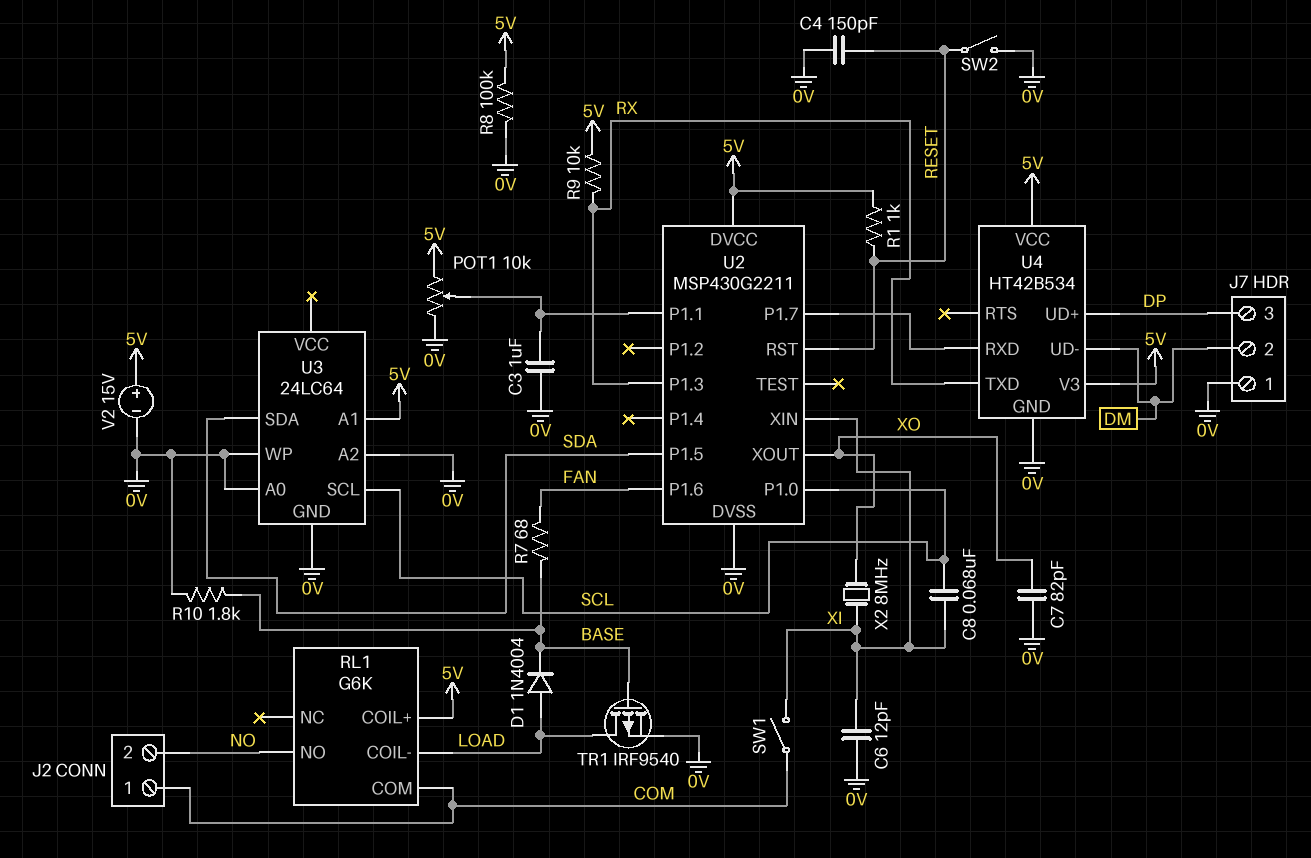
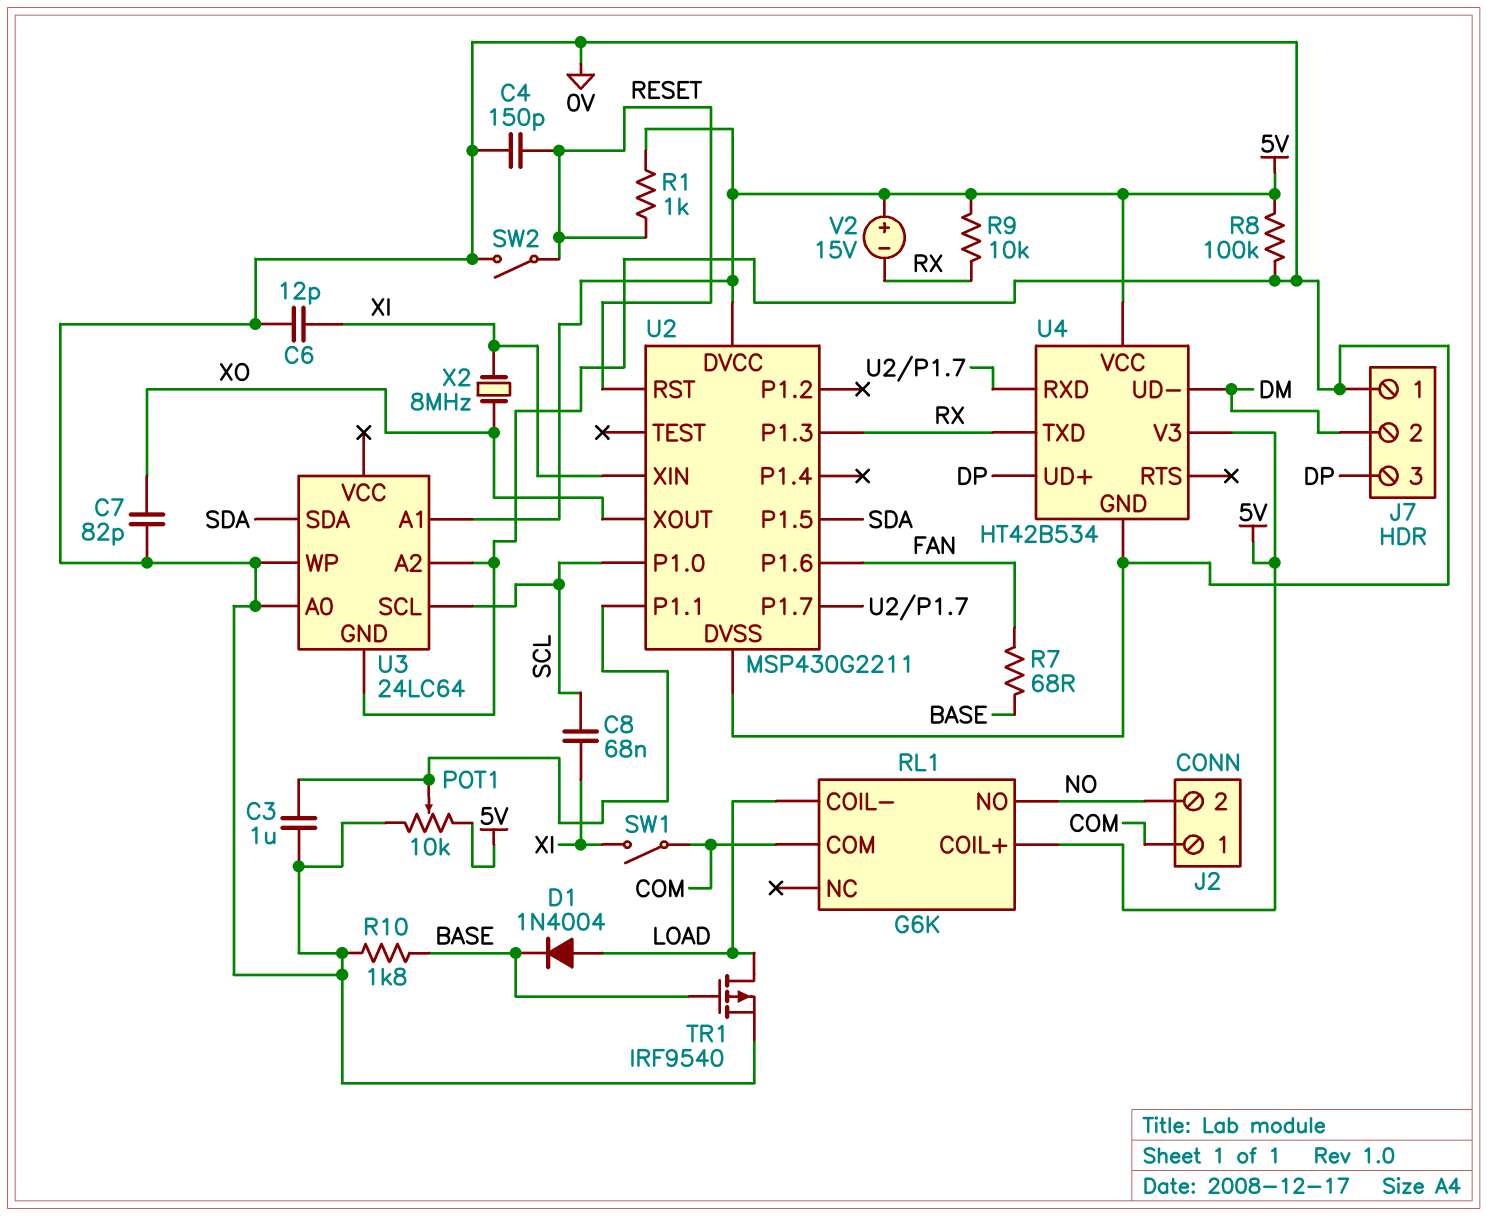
V2: 15V (plus 5V, minus 0V) -> 15V (plus 5V, minus RX)

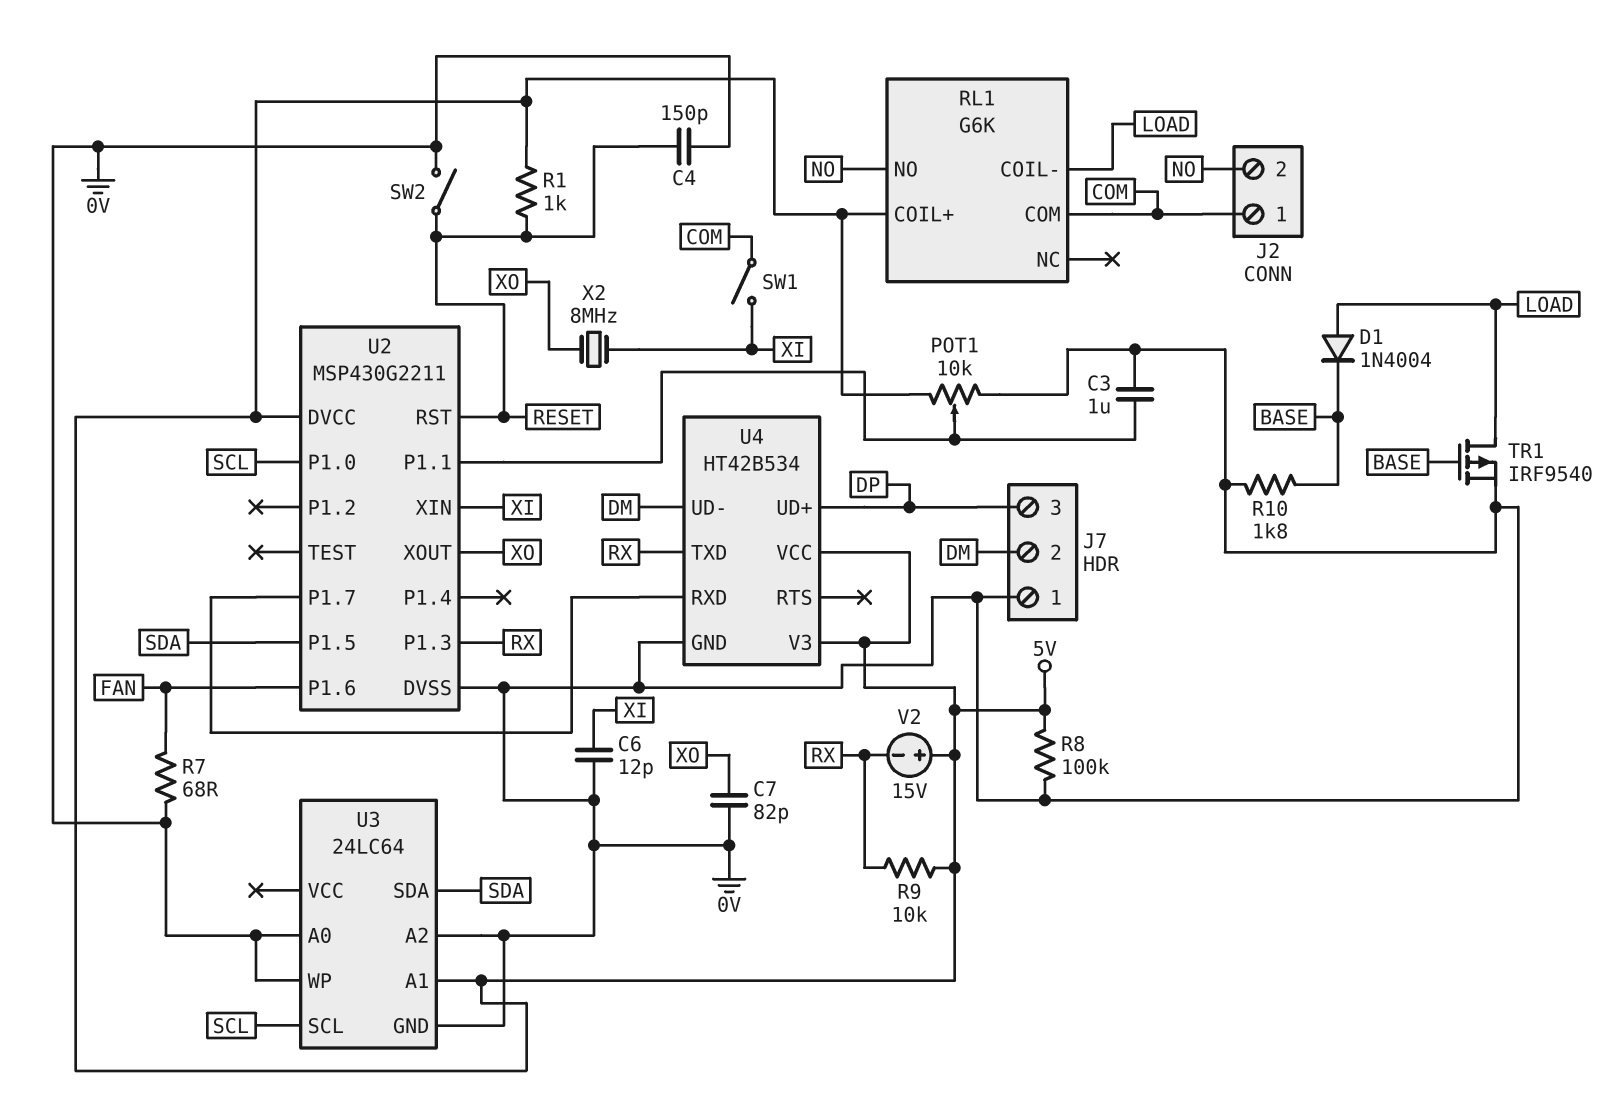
C8: 68nF (SCL, XI) -> none
R7: 68 (BASE, FAN) -> 68 (0V, FAN)

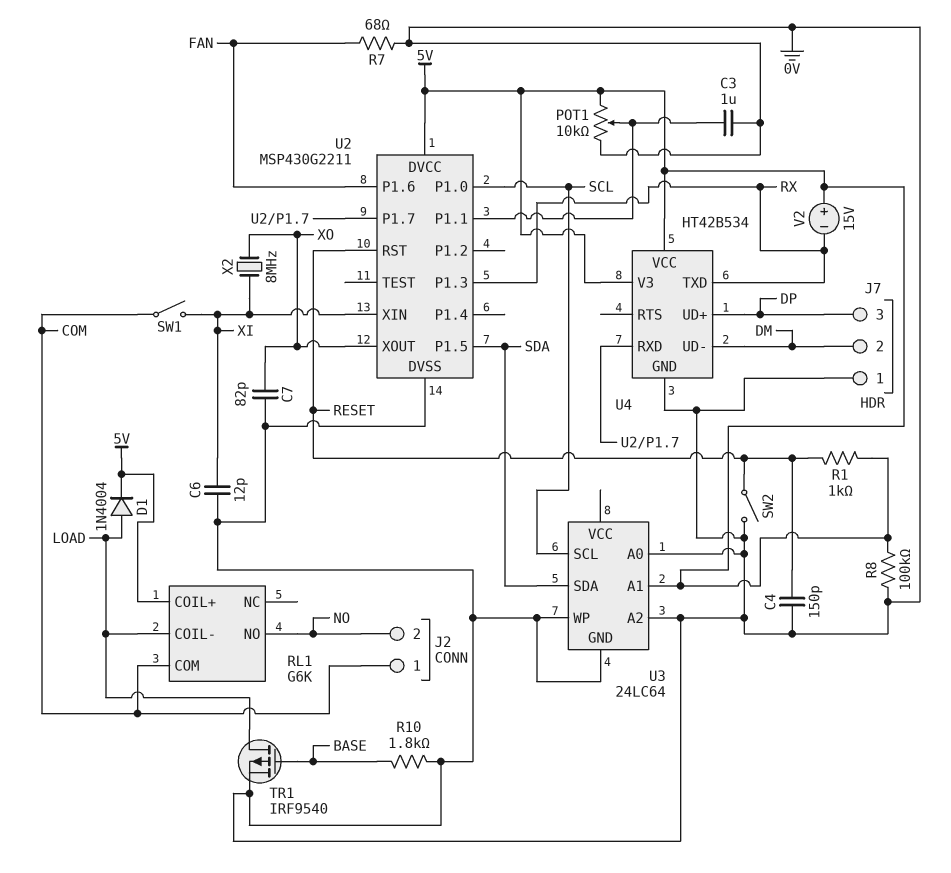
D1: diode 1N4004 (A LOAD, K BASE) -> diode 1N4004 (A LOAD, K 5V)
R9: 10k (5V, RX) -> none

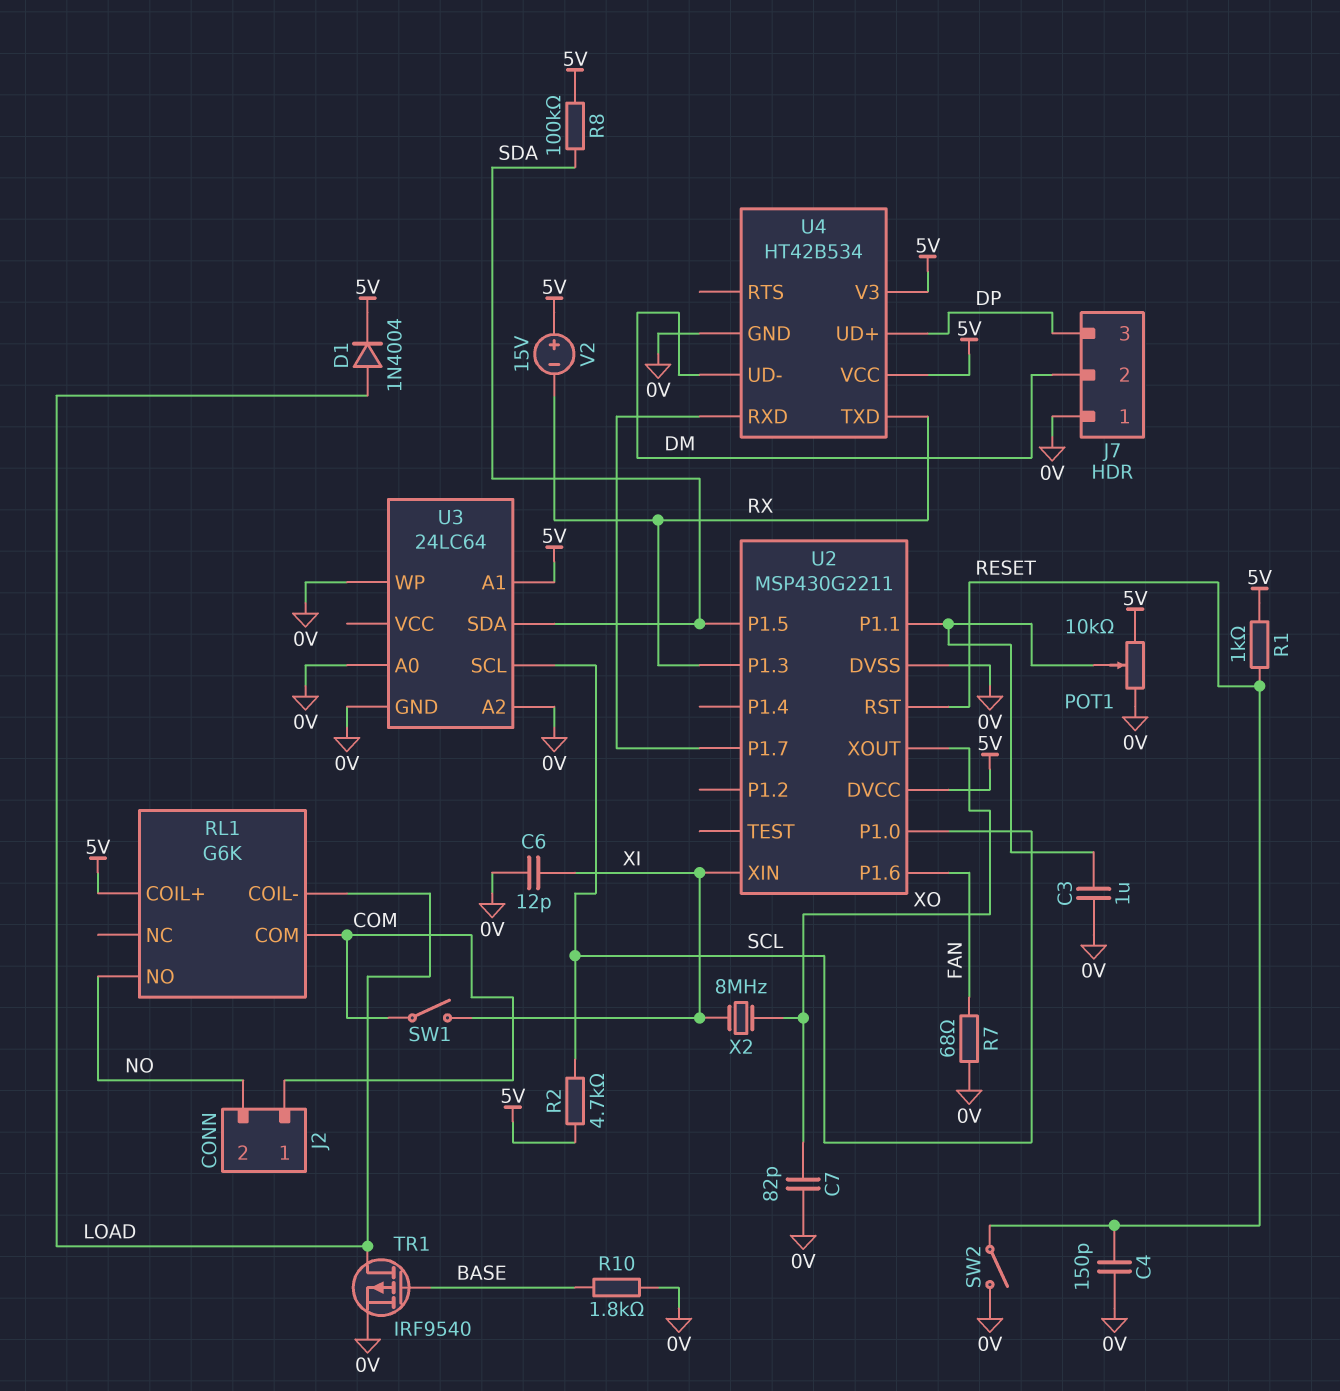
R2: none -> 4.7k (5V, SCL)
R8: 100k (0V, 5V) -> 100k (5V, SDA)

